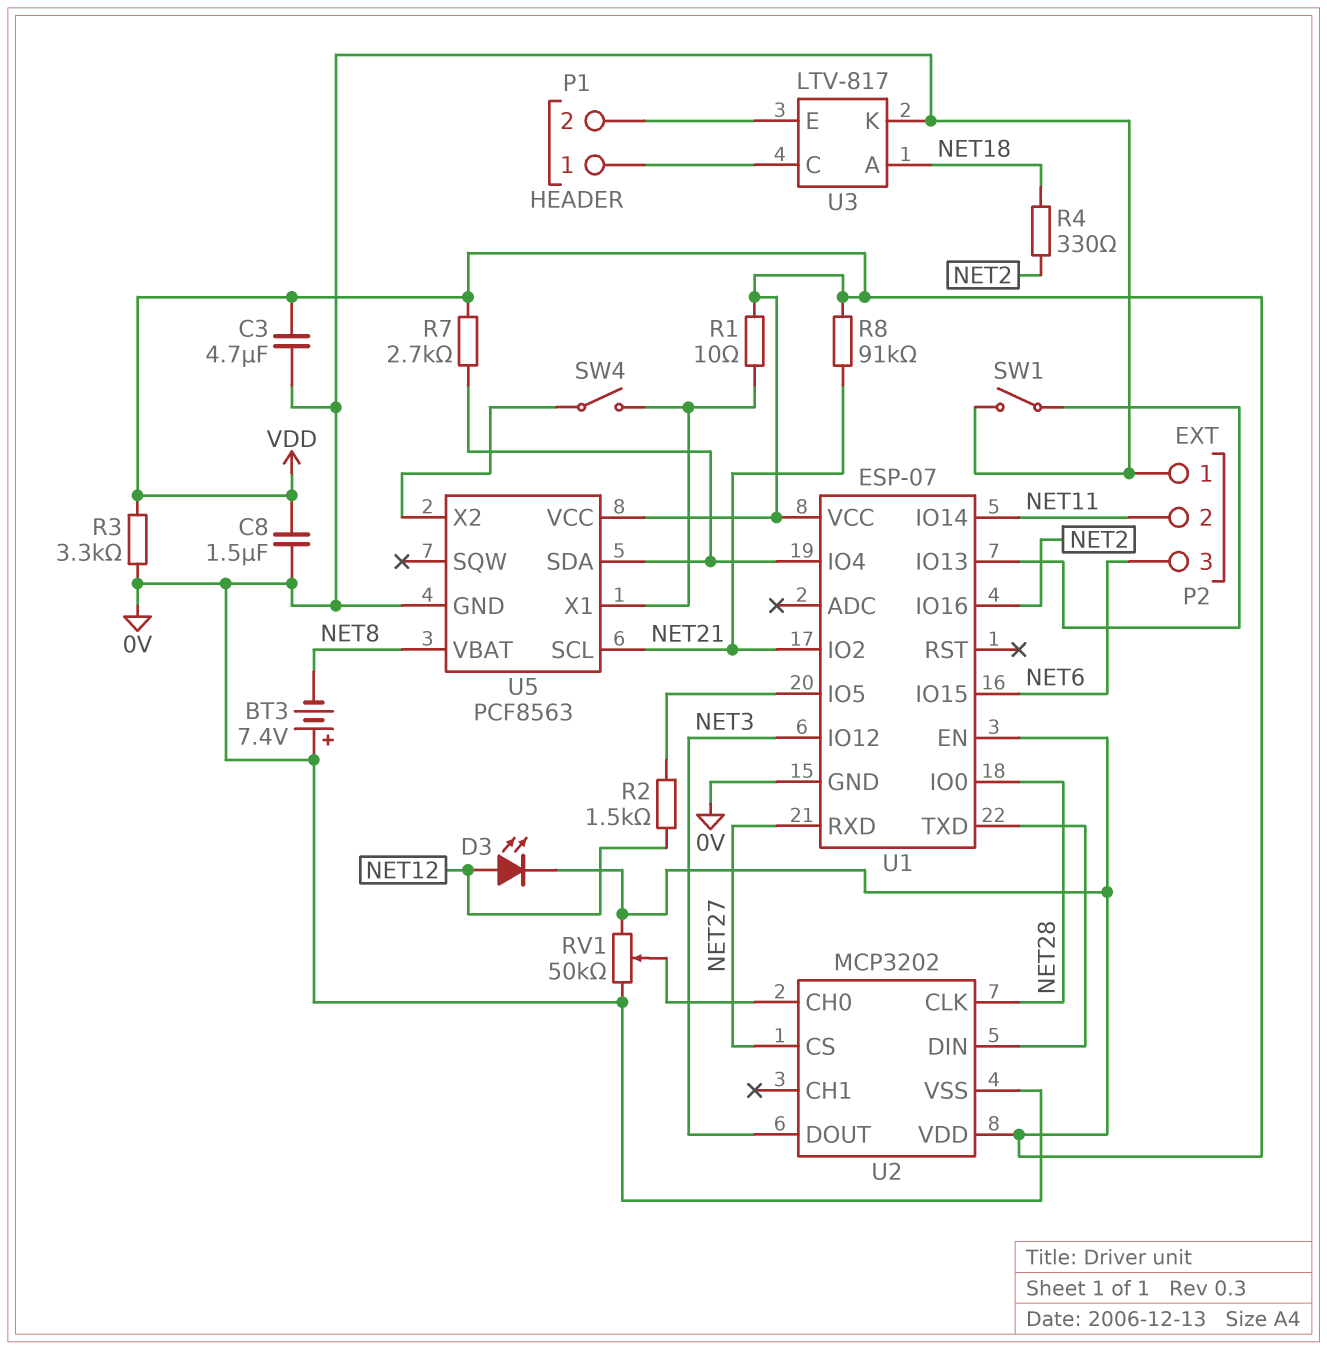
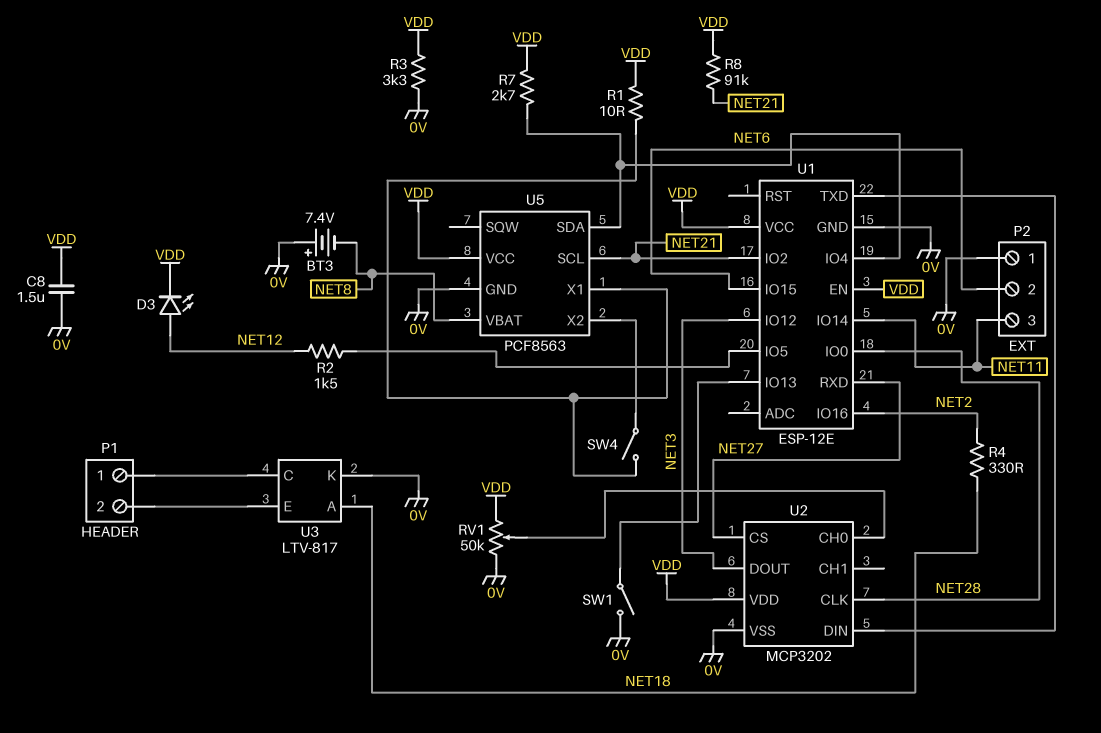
C3: 4.7uF (0V, VDD) -> none
P2 pin 2: NET11 -> NET6
P2 pin 3: NET6 -> NET11
U1: ESP-07 -> ESP-12E

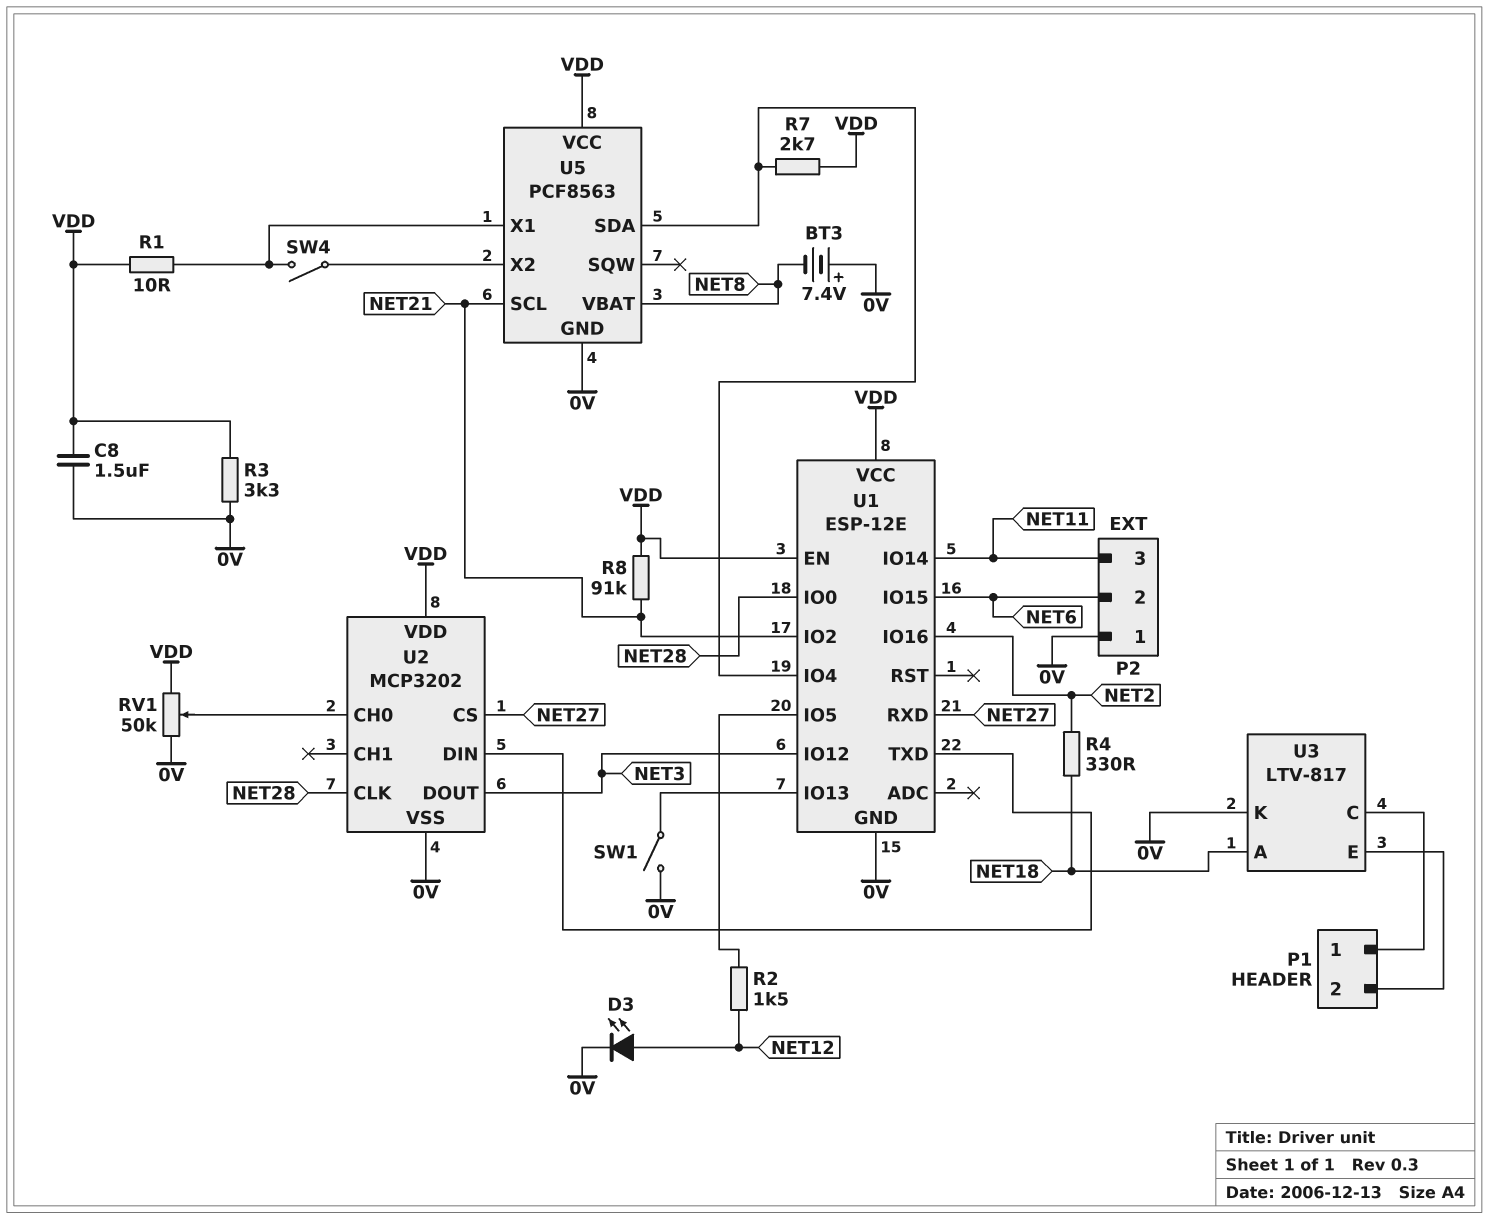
D3: LED (A NET12, K VDD) -> LED (A NET12, K 0V)

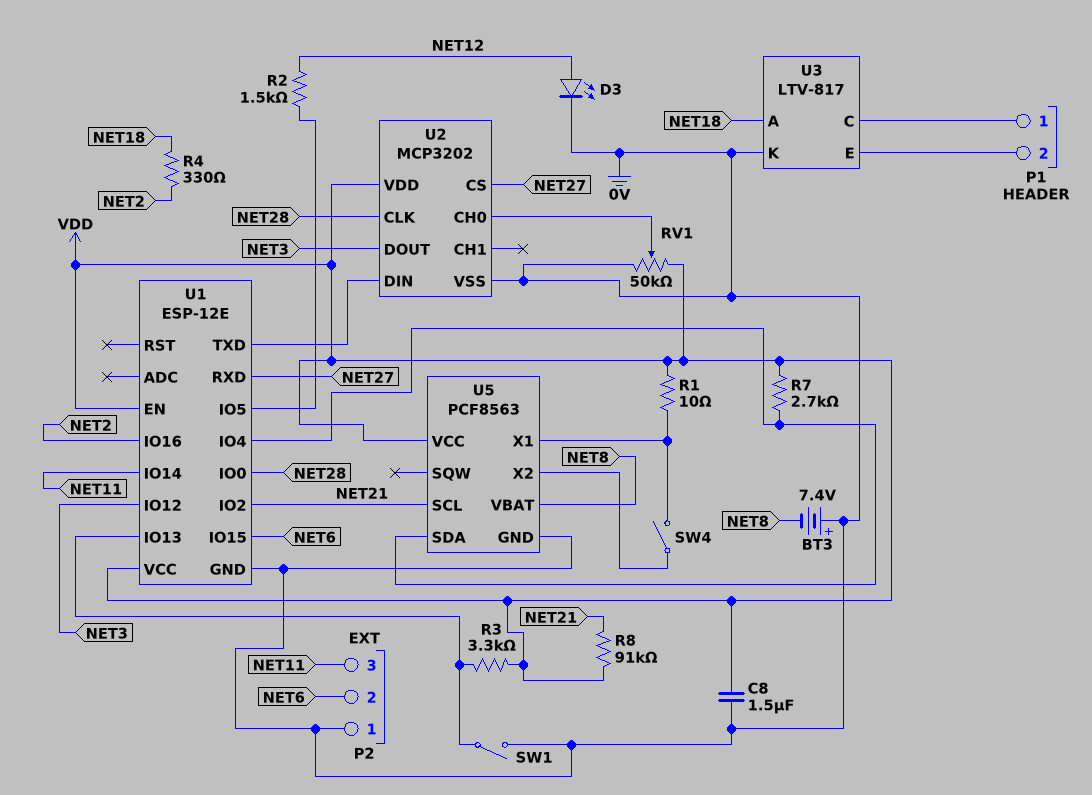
R3: 3.3k (0V, VDD) -> 3.3k (U1/IO13, VDD)

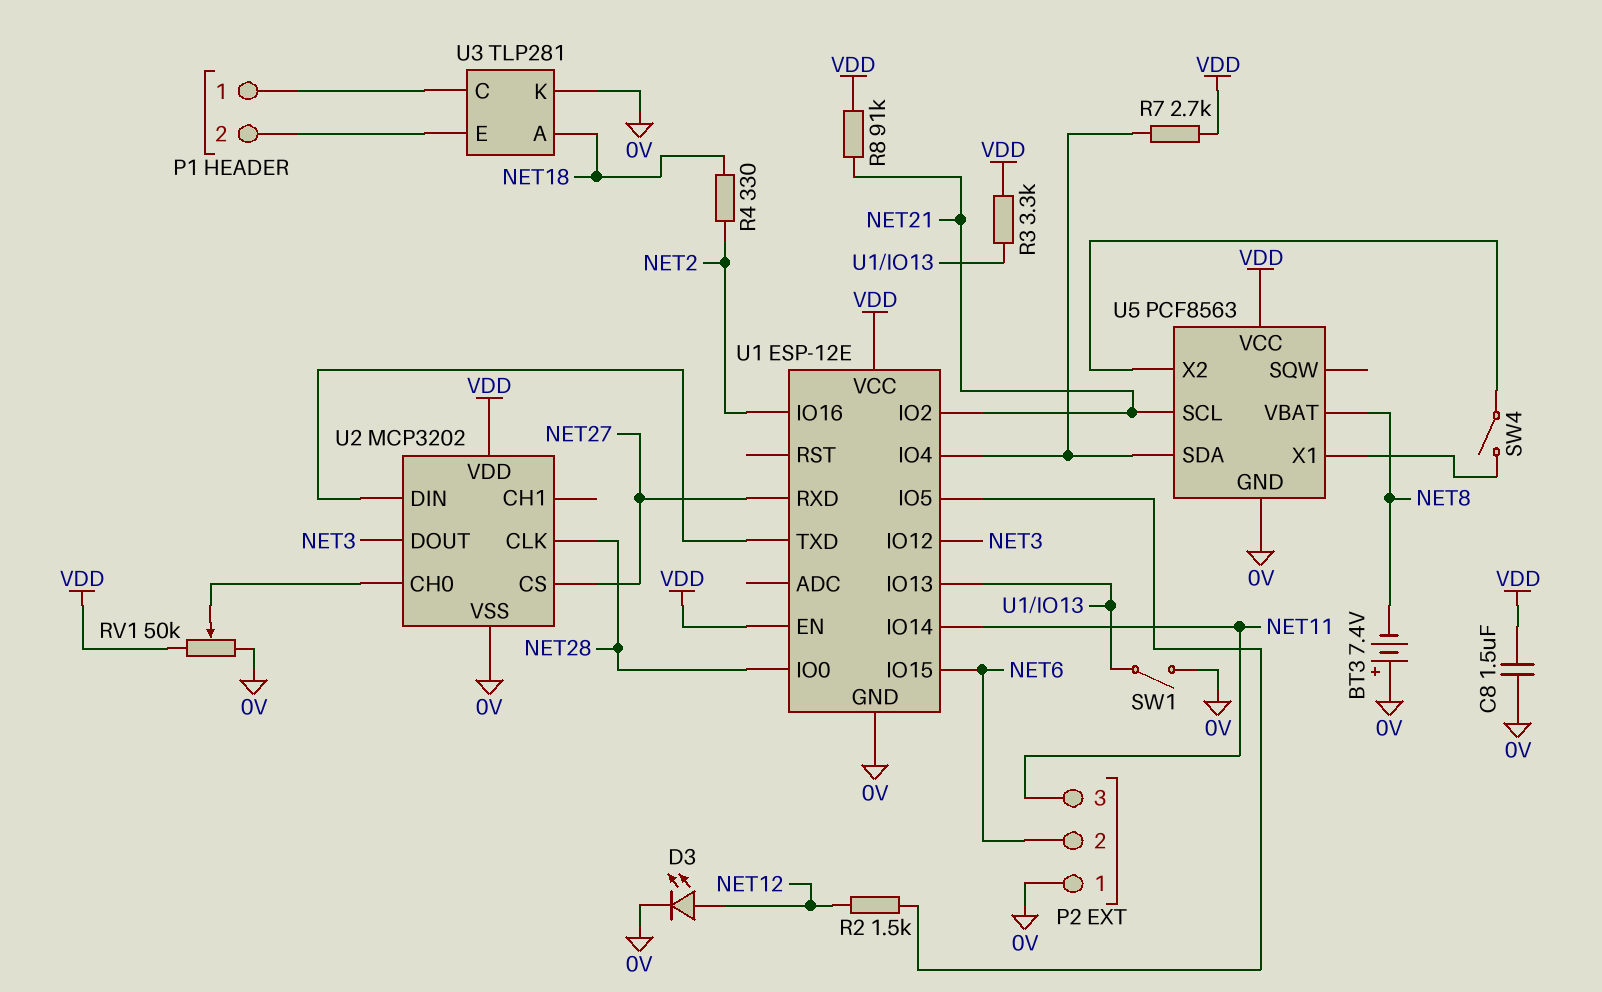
R1: 10 (U5/X1, VDD) -> none
U3: LTV-817 -> TLP281

